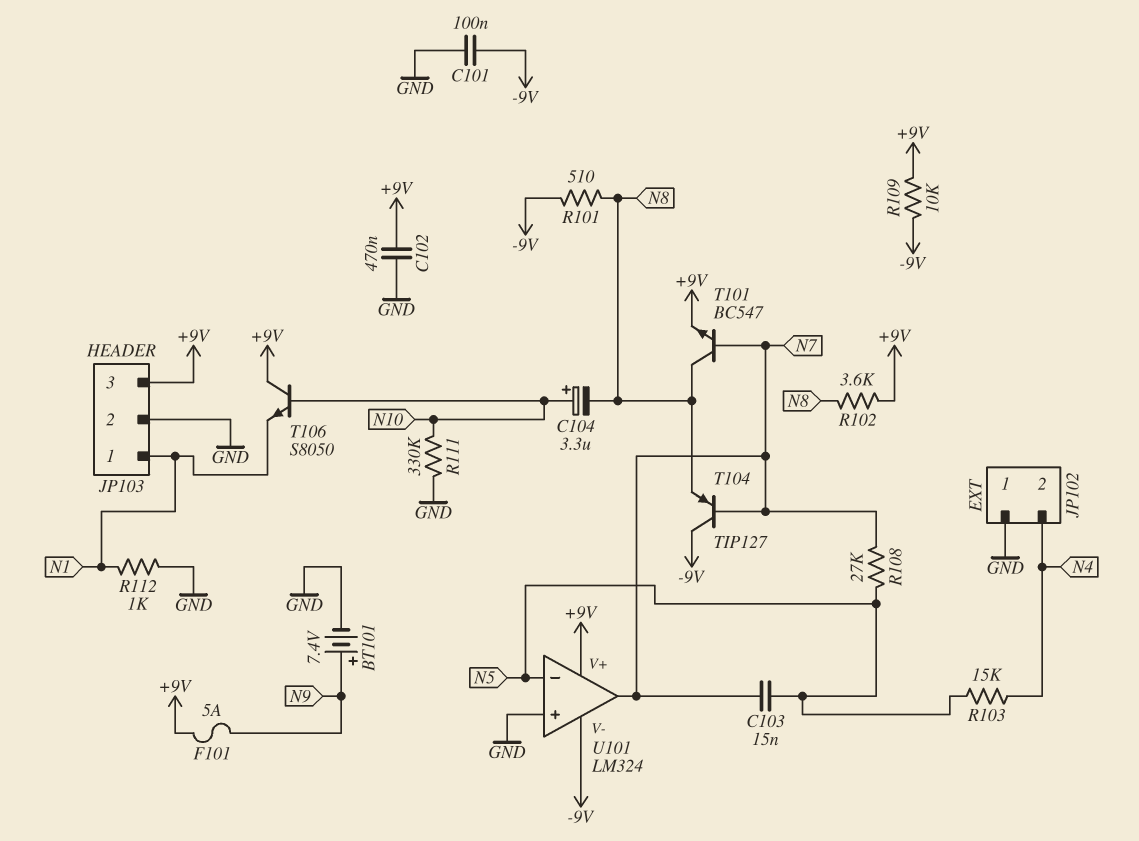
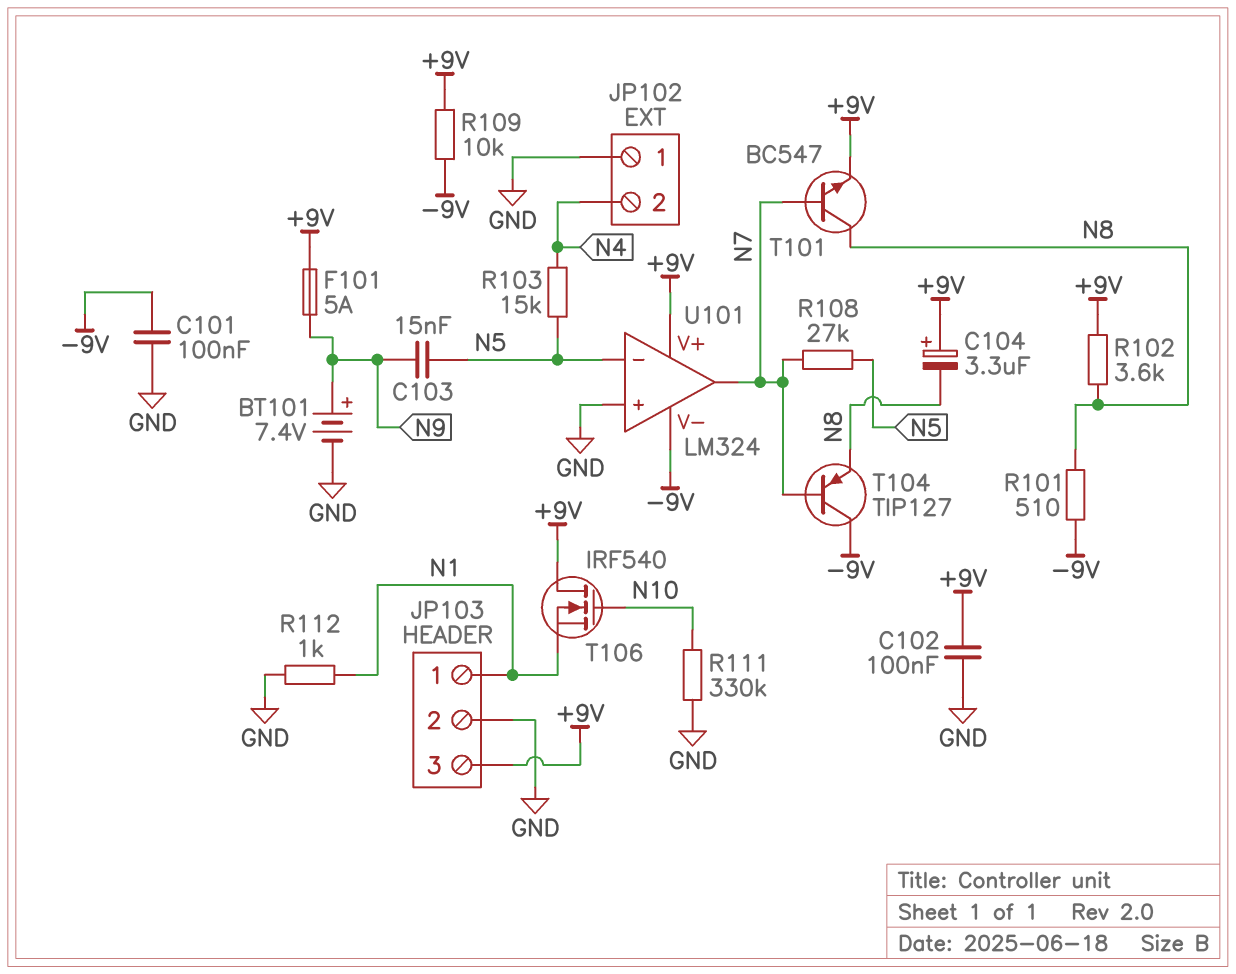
C102: 470nF (+9V, GND) -> 100nF (+9V, GND)
C103: 15nF (N5, N7) -> 15nF (N5, N9)
C104: 3.3uF (plus N10, minus N8) -> 3.3uF (plus +9V, minus N8)
T106: NPN S8050 (B N10, C +9V, E N1) -> NMOS IRF540 (G N10, D +9V, S N1)

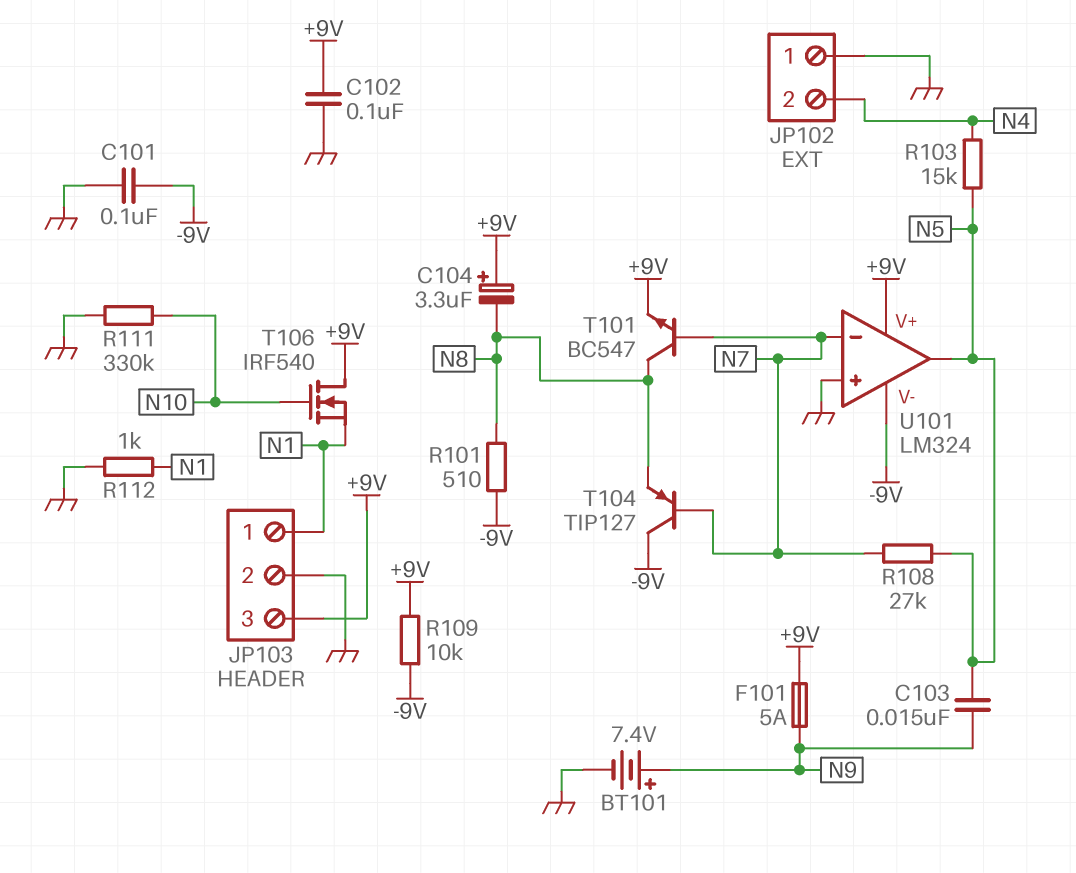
R102: 3.6k (+9V, N8) -> none
U101 pin in-: N5 -> N7
U101 pin out: N7 -> N5

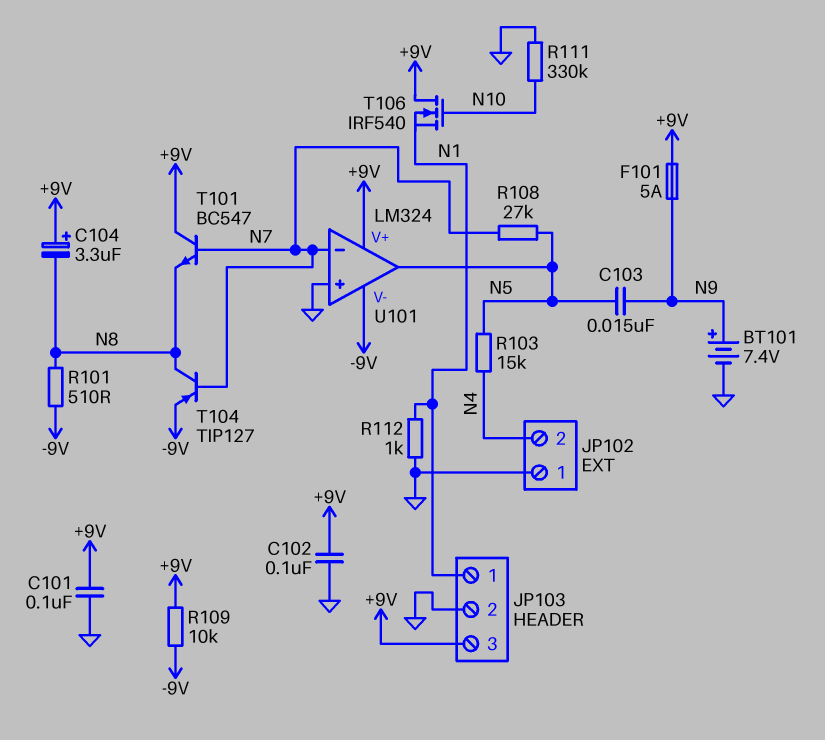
C101: 100nF (-9V, GND) -> 100nF (+9V, GND)
T101: NPN BC547 (B N7, C N8, E +9V) -> NPN BC547 (B N7, C +9V, E N8)
T104: PNP TIP127 (B N7, C -9V, E N8) -> PNP TIP127 (B N7, C N8, E -9V)

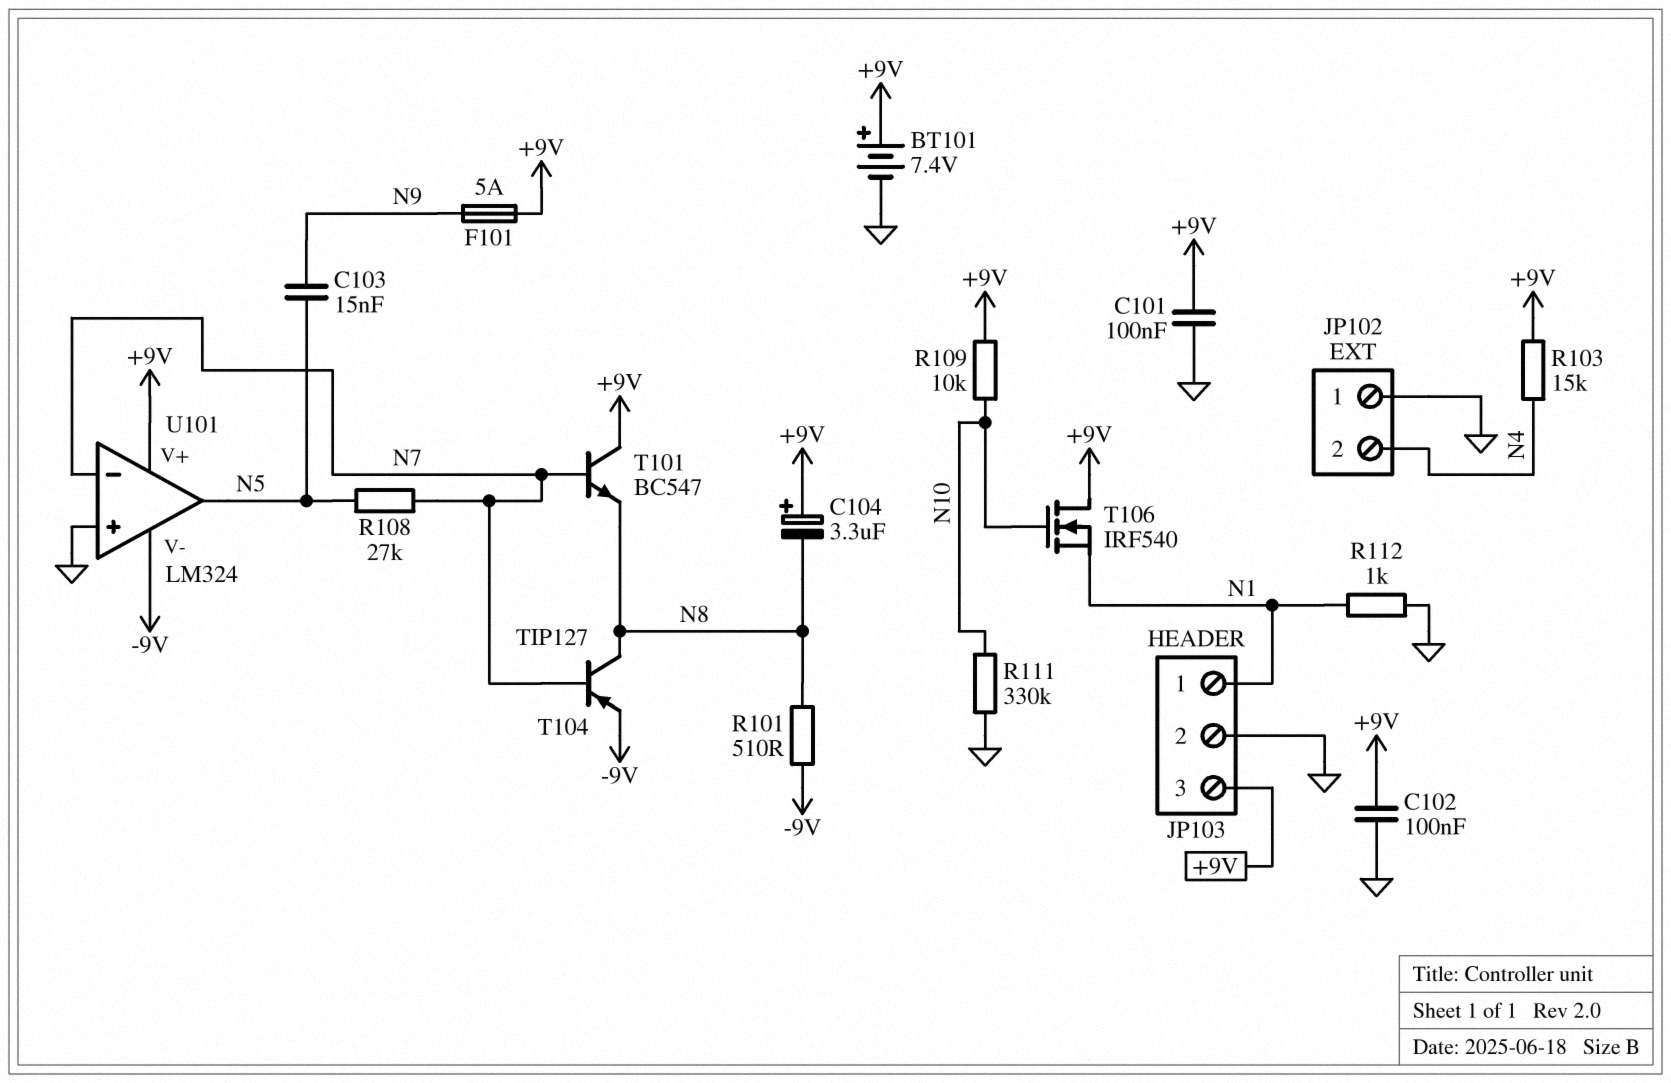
BT101: 7.4V (plus N9, minus GND) -> 7.4V (plus +9V, minus GND)
R103: 15k (N4, N5) -> 15k (+9V, N4)
R109: 10k (+9V, -9V) -> 10k (+9V, N10)

